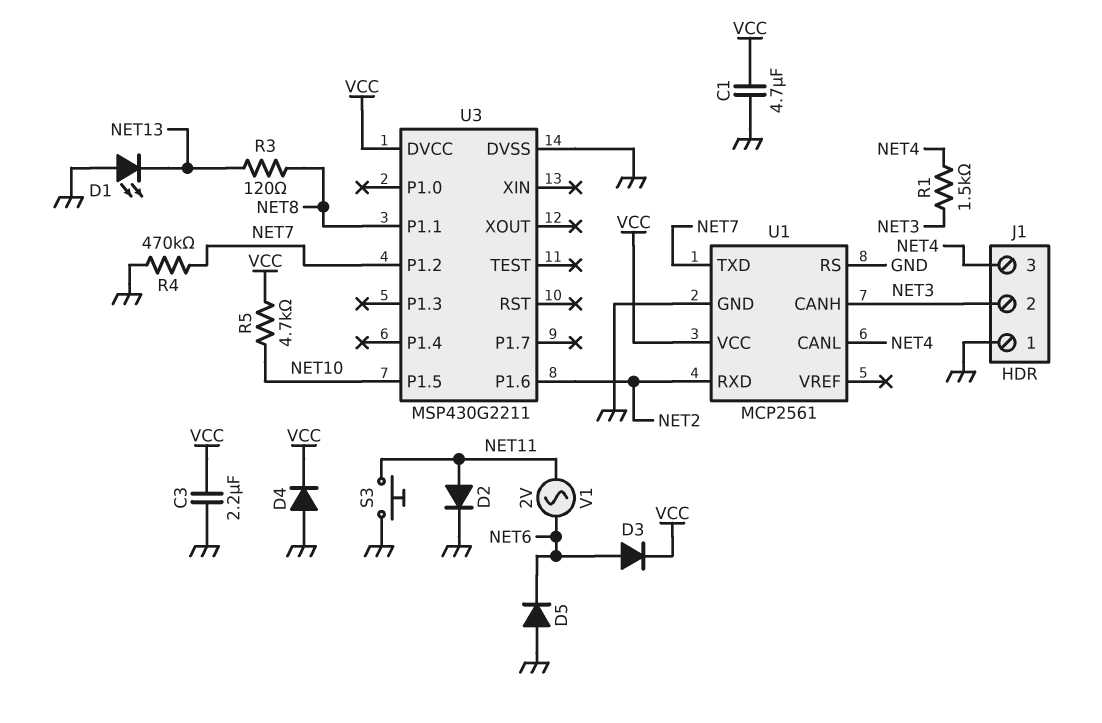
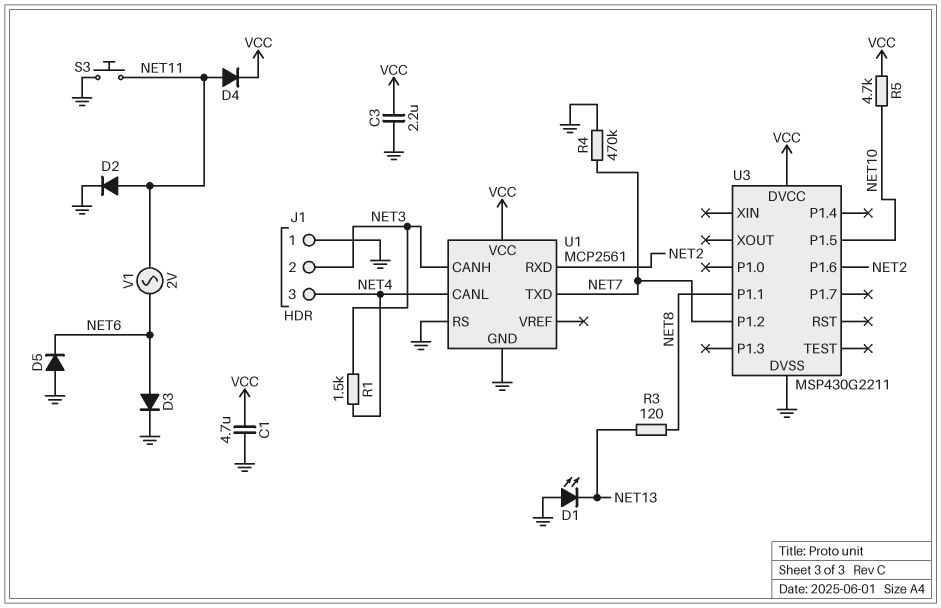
D3: diode (A NET6, K VCC) -> diode (A NET6, K GND)
D4: diode (A GND, K VCC) -> diode (A NET11, K VCC)

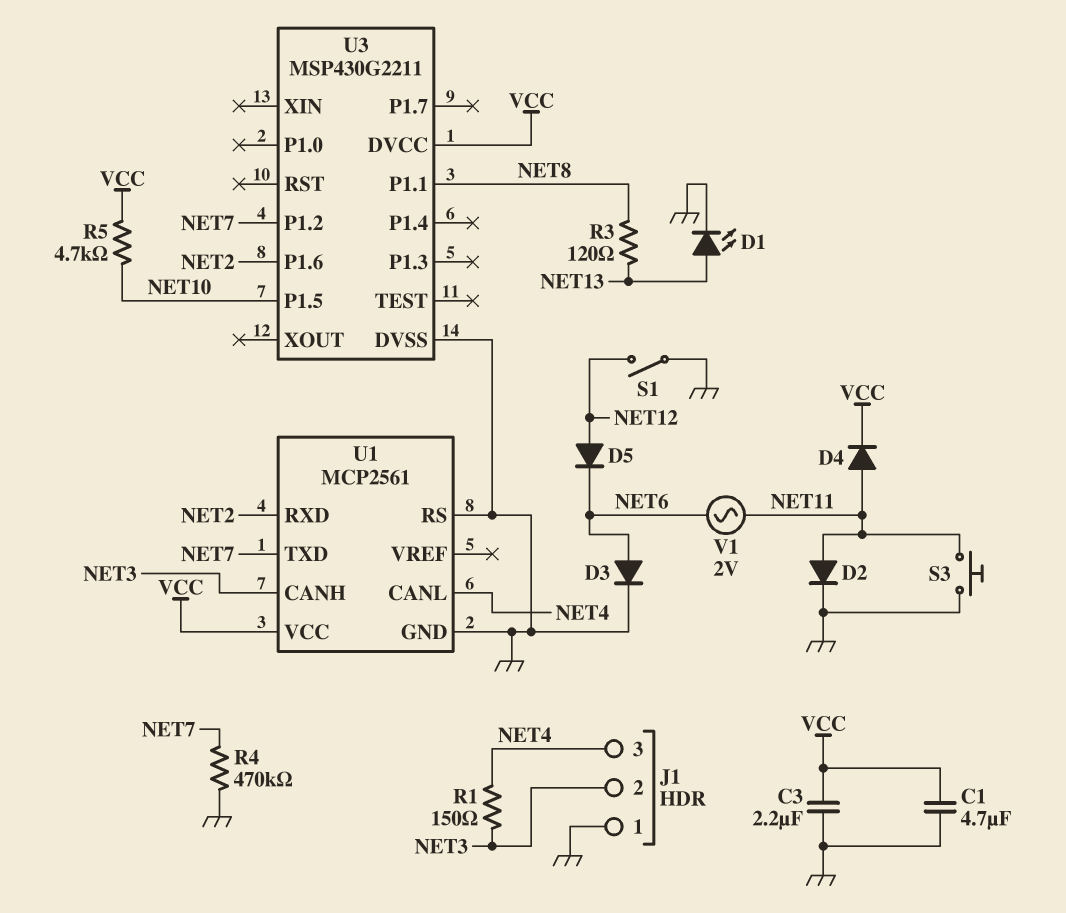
D1: LED (A GND, K NET13) -> LED (A NET13, K GND)
D5: diode (A GND, K NET6) -> diode (A NET12, K NET6)
R1: 1.5k (NET3, NET4) -> 150 (NET3, NET4)
S1: none -> switch (GND, NET12)

